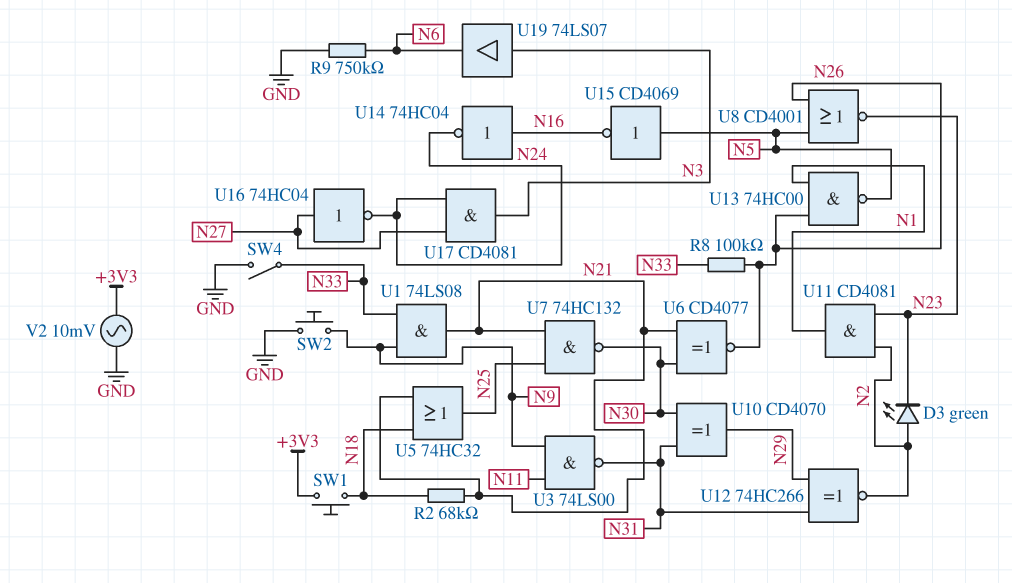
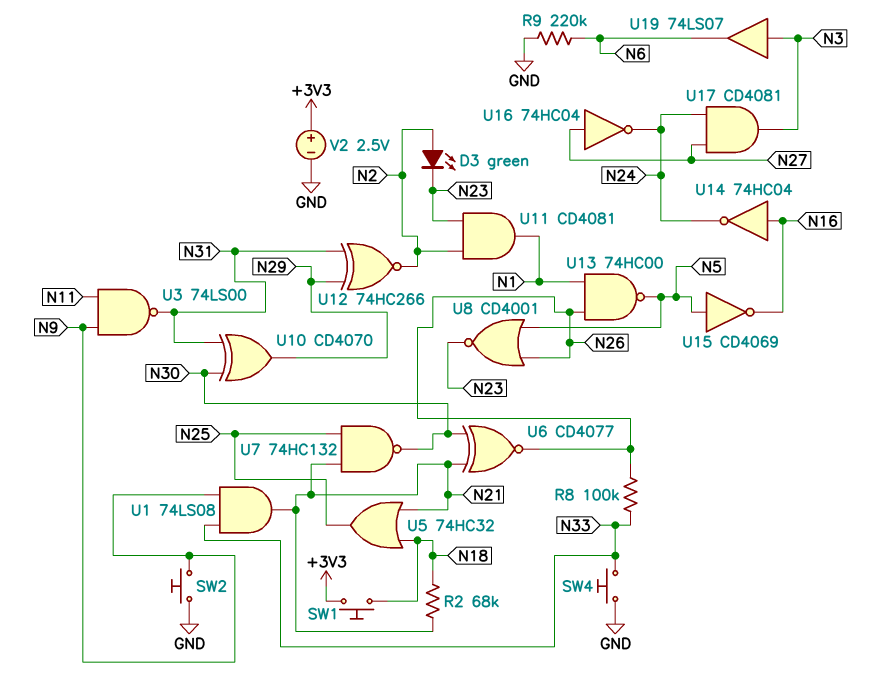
R9: 750k (GND, N6) -> 220k (GND, N6)
SW4: switch (GND, N33) -> button (GND, N33)
V2: AC 10mV (+3V3, GND) -> 2.5V (plus +3V3, minus GND)

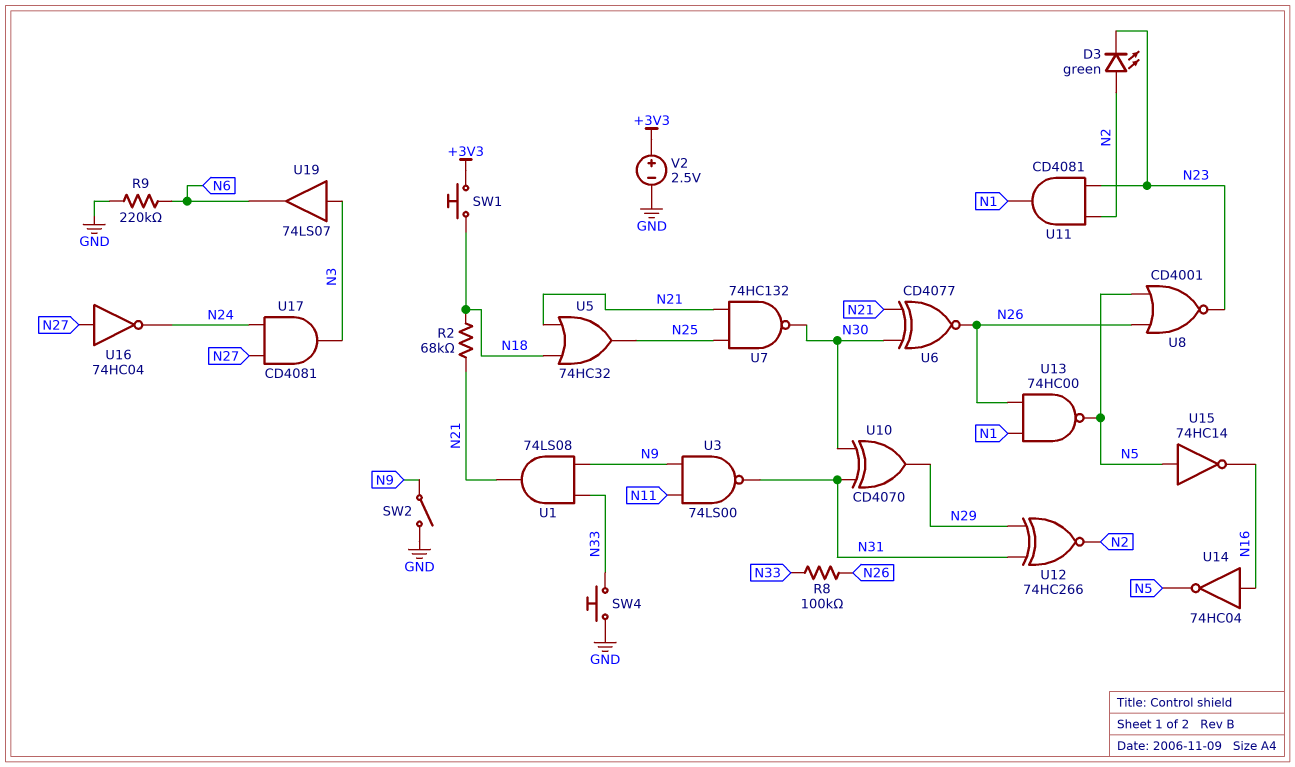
SW2: button (GND, N9) -> switch (GND, N9)
U14: NOT 74HC04 (in N16, out N24) -> NOT 74HC04 (in N16, out N5)
U15: NOT CD4069 (in N5, out N16) -> NOT 74HC14 (in N5, out N16)

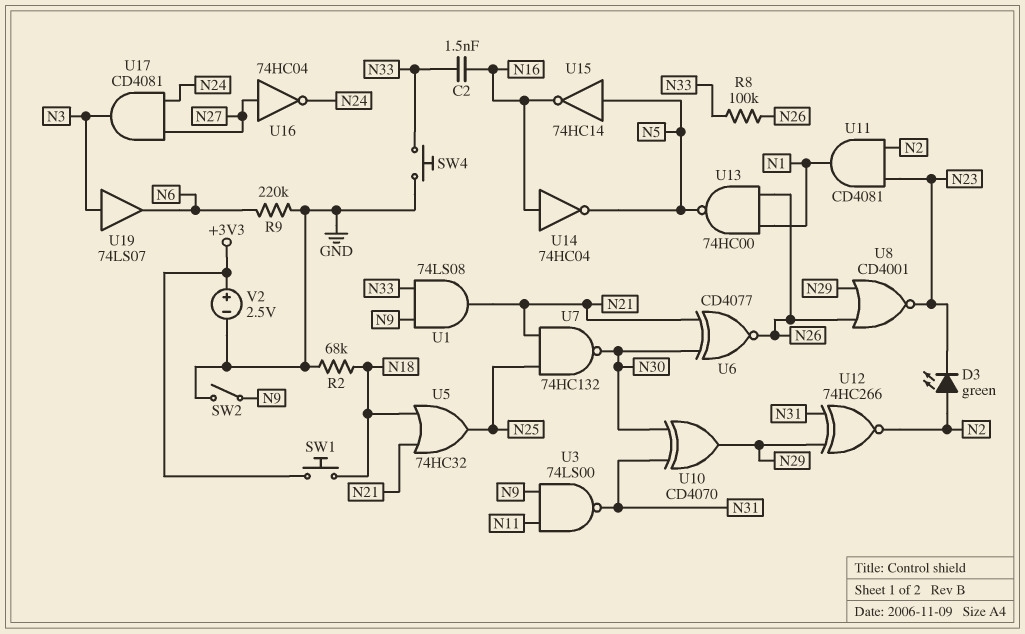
C2: none -> 1.5nF (N16, N33)
R2: 68k (N18, N21) -> 68k (GND, N18)
U8: NOR CD4001 (in N5, in N26, out N23) -> NOR CD4001 (in N26, in N29, out N23)

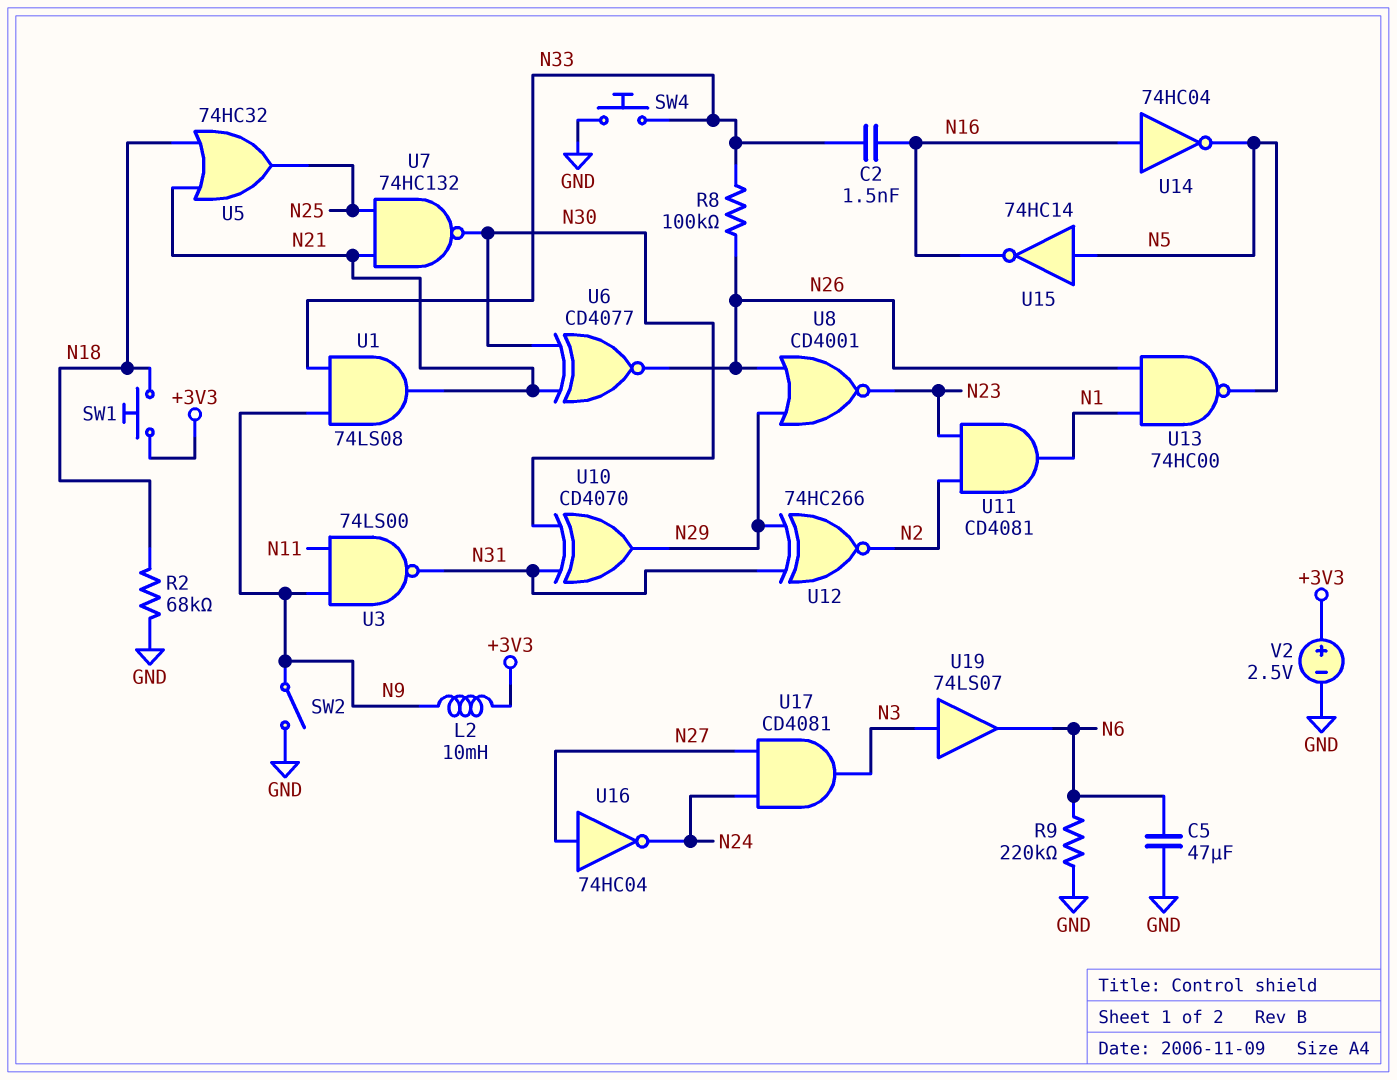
C5: none -> 47uF (GND, N6)
D3: LED green (A N2, K N23) -> none
L2: none -> 10mH (+3V3, N9)

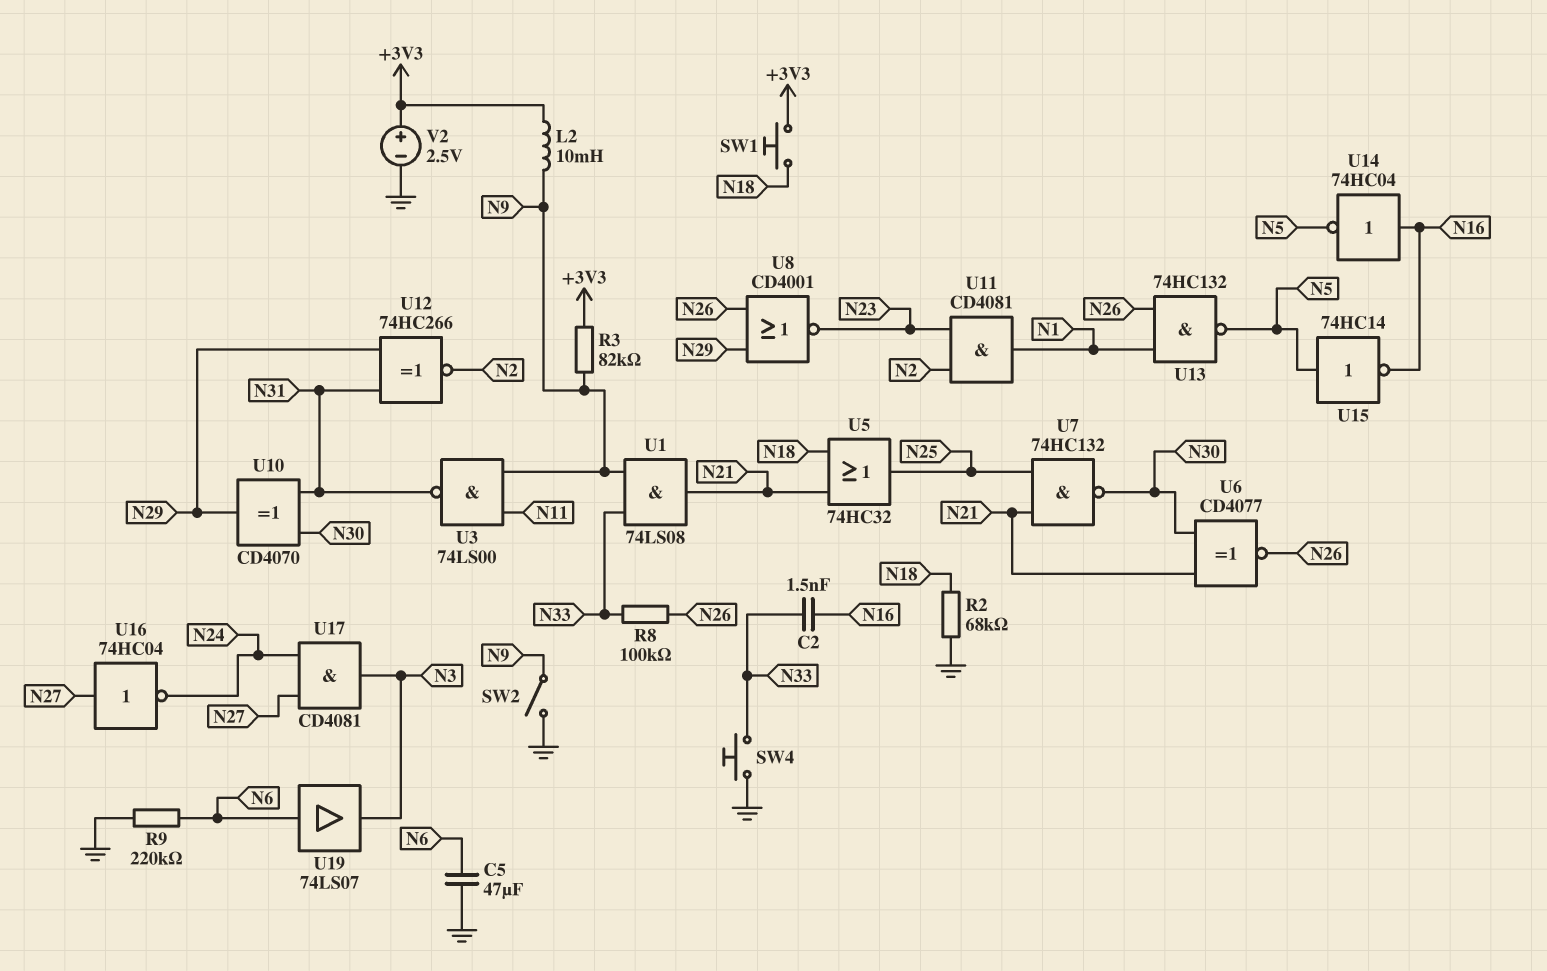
R3: none -> 82k (+3V3, N9)
U13: NAND 74HC00 (in N1, in N26, out N5) -> NAND 74HC132 (in N1, in N26, out N5)
U19: buffer 74LS07 (in N3, out N6) -> buffer 74LS07 (in N6, out N3)

